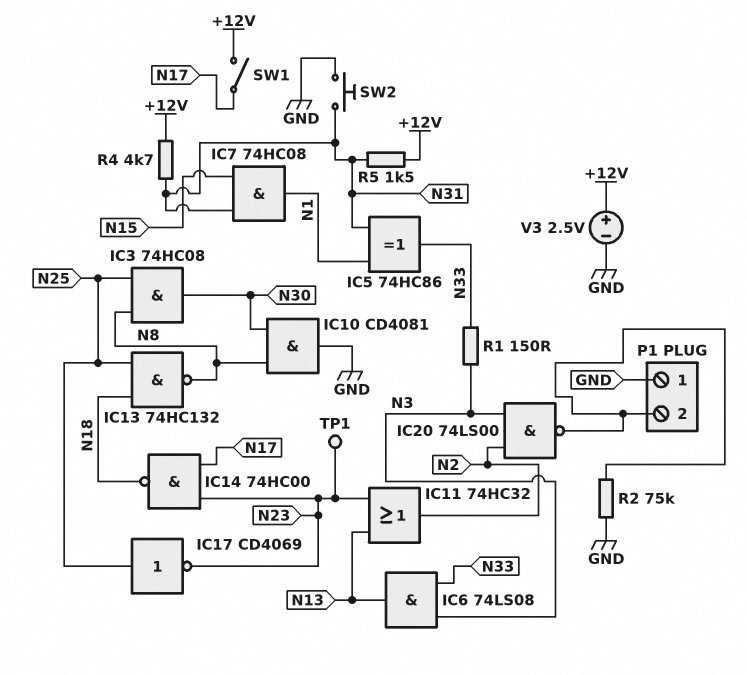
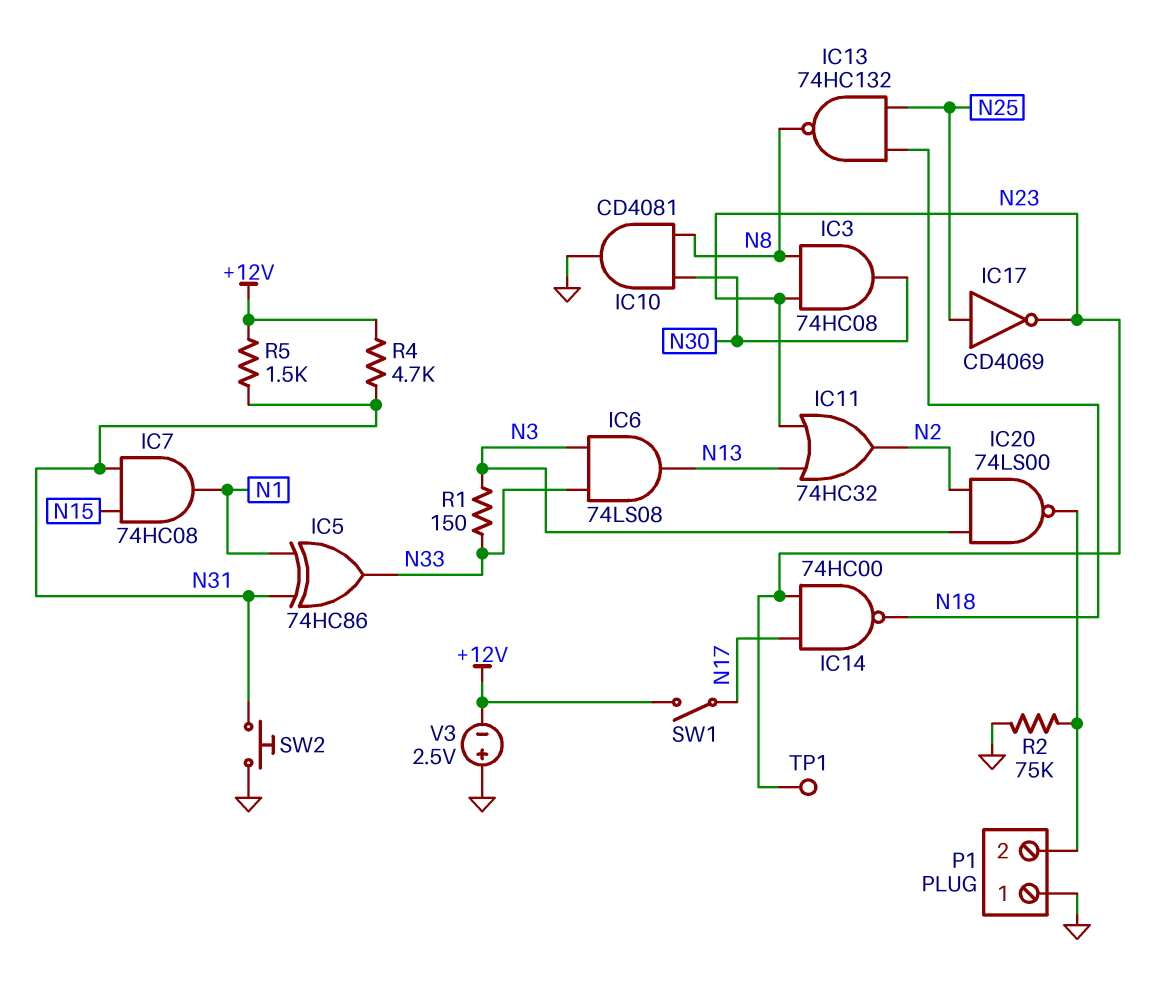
IC3: AND 74HC08 (in N8, in N25, out N30) -> AND 74HC08 (in N8, in N23, out N30)
V3: 2.5V (plus +12V, minus GND) -> 2.5V (plus GND, minus +12V)

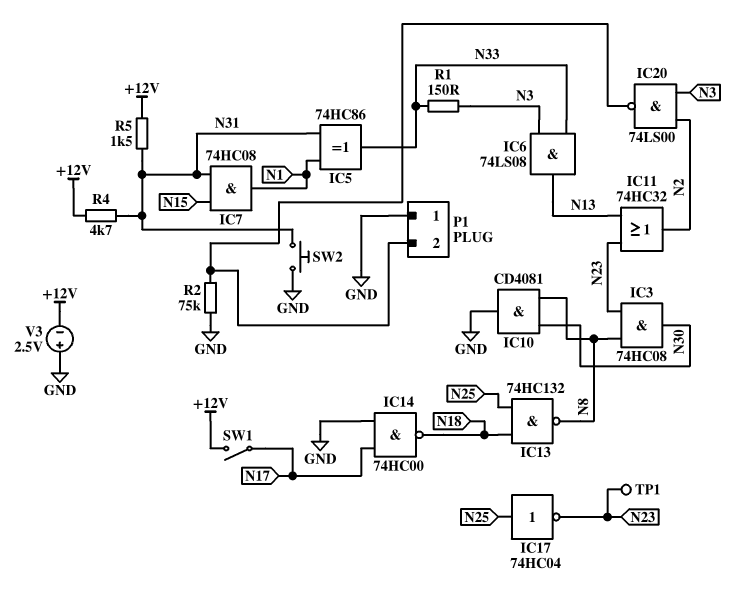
IC14: NAND 74HC00 (in N17, in N23, out N18) -> NAND 74HC00 (in GND, in N17, out N18)
IC17: NOT CD4069 (in N25, out N23) -> NOT 74HC04 (in N25, out N23)

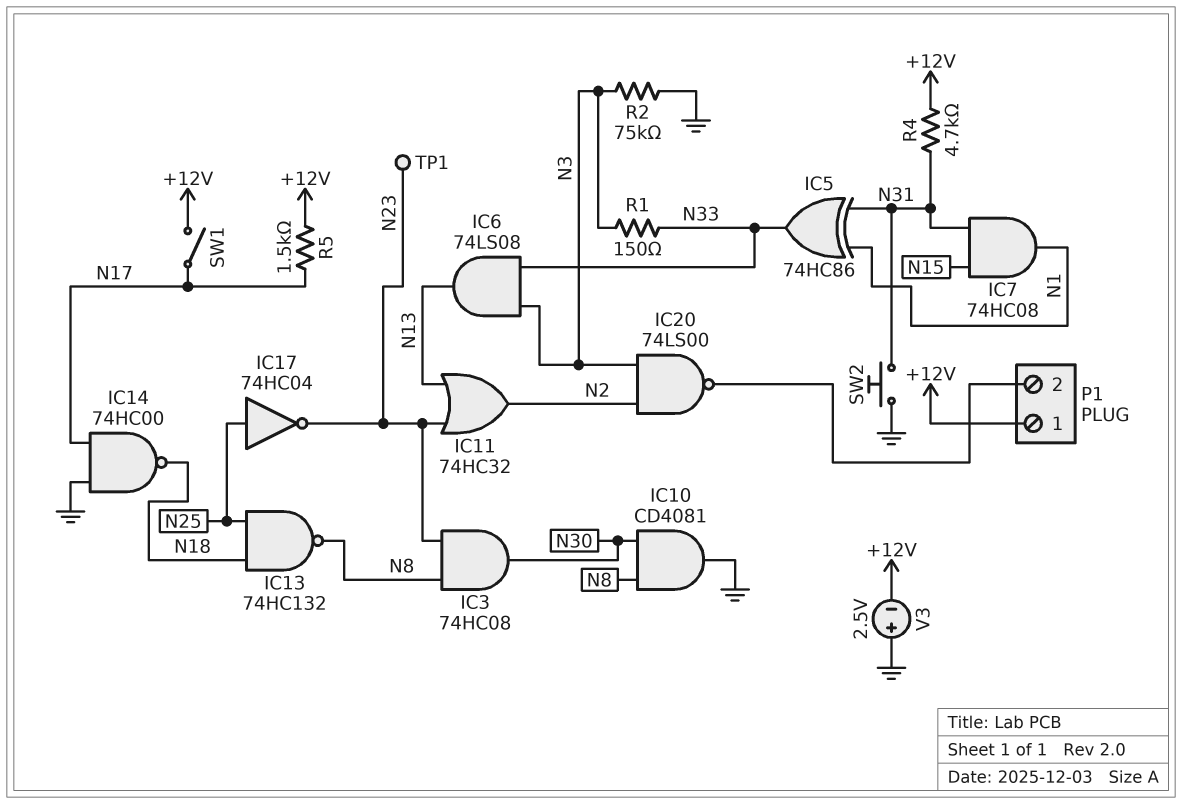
P1 pin 1: GND -> +12V
R2: 75k (GND, P1/2) -> 75k (GND, N3)
R5: 1.5k (+12V, N31) -> 1.5k (+12V, N17)

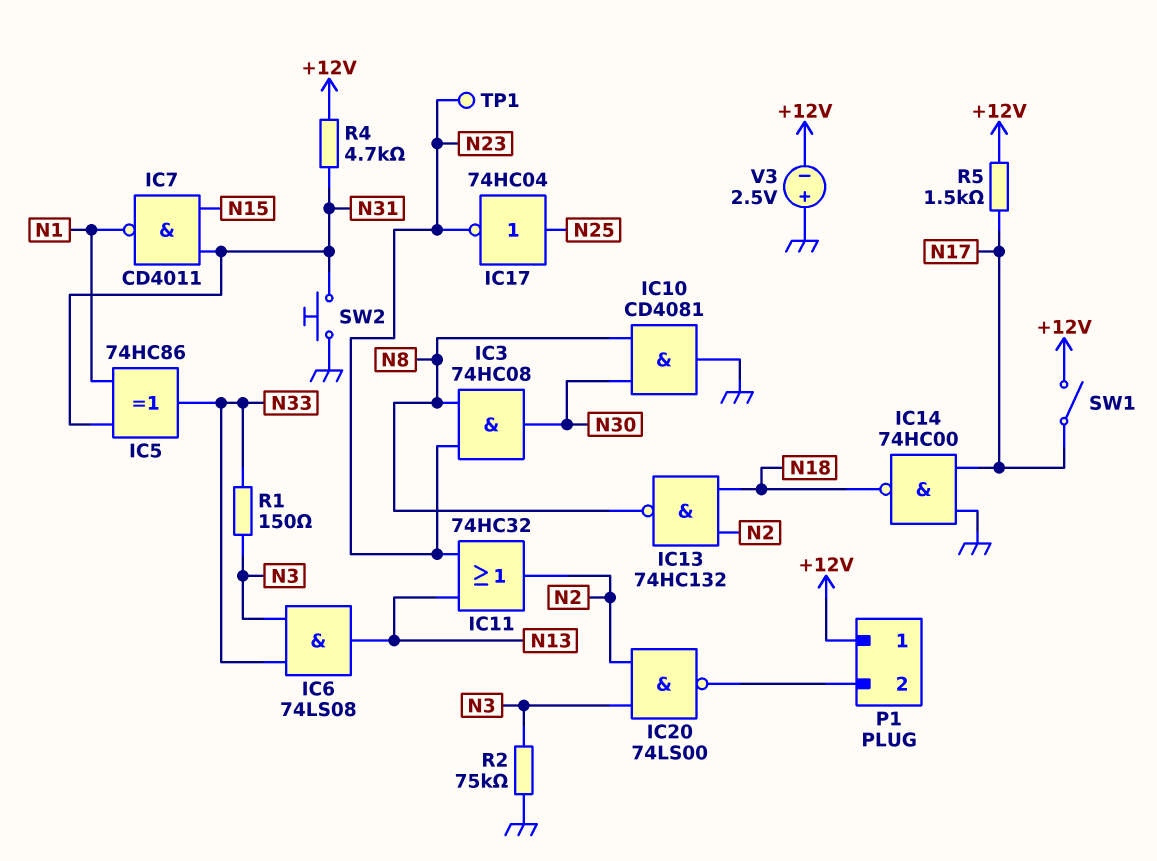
IC7: AND 74HC08 (in N15, in N31, out N1) -> NAND CD4011 (in N15, in N31, out N1)
IC13: NAND 74HC132 (in N18, in N25, out N8) -> NAND 74HC132 (in N2, in N18, out N8)

